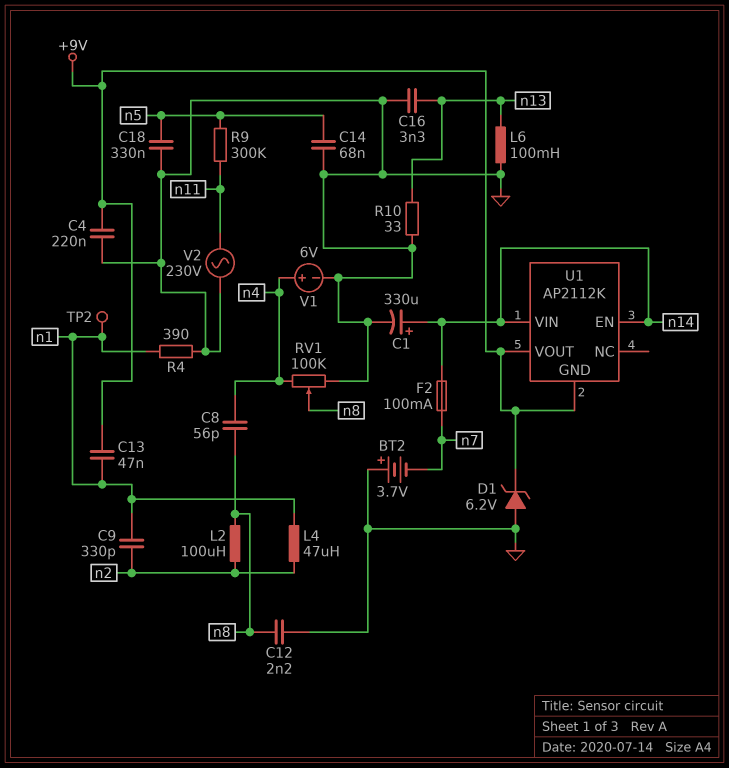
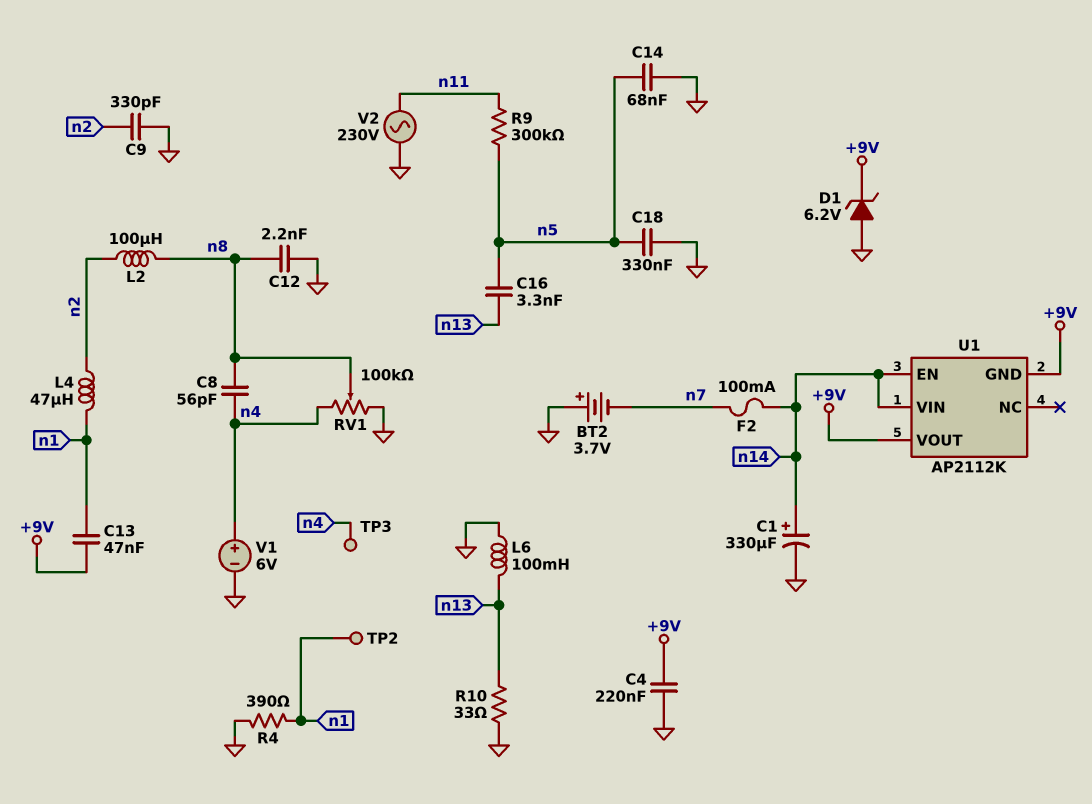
C9: 330pF (n1, n2) -> 330pF (GND, n2)
C16: 3.3nF (GND, n13) -> 3.3nF (n5, n13)
TP3: none -> test point (n4)

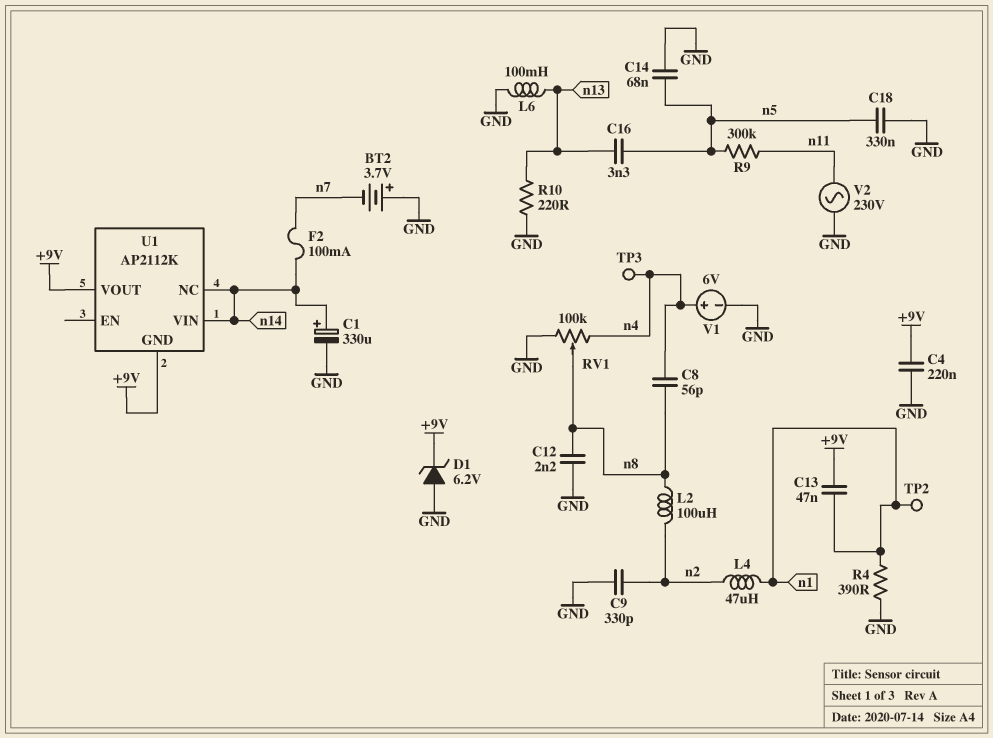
R10: 33 (GND, n13) -> 220 (GND, n13)
U1 pin EN: n14 -> none
U1 pin NC: none -> n14

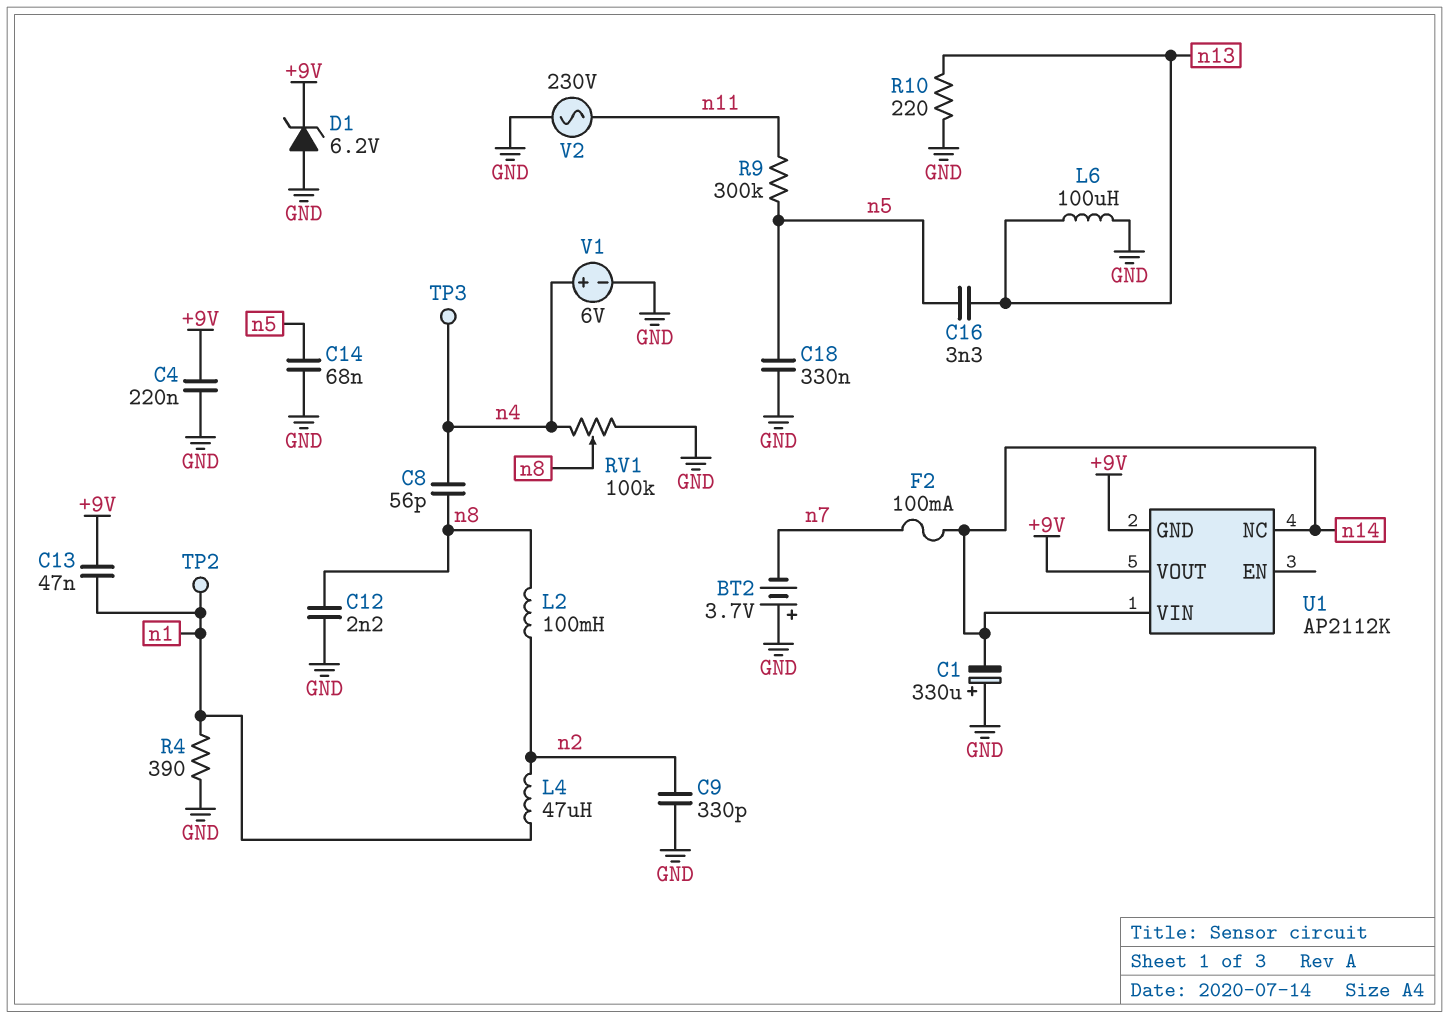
C1: 330uF (plus n14, minus GND) -> 330uF (plus GND, minus n14)
L2: 100uH (n2, n8) -> 100mH (n2, n8)
L6: 100mH (GND, n13) -> 100uH (GND, n13)

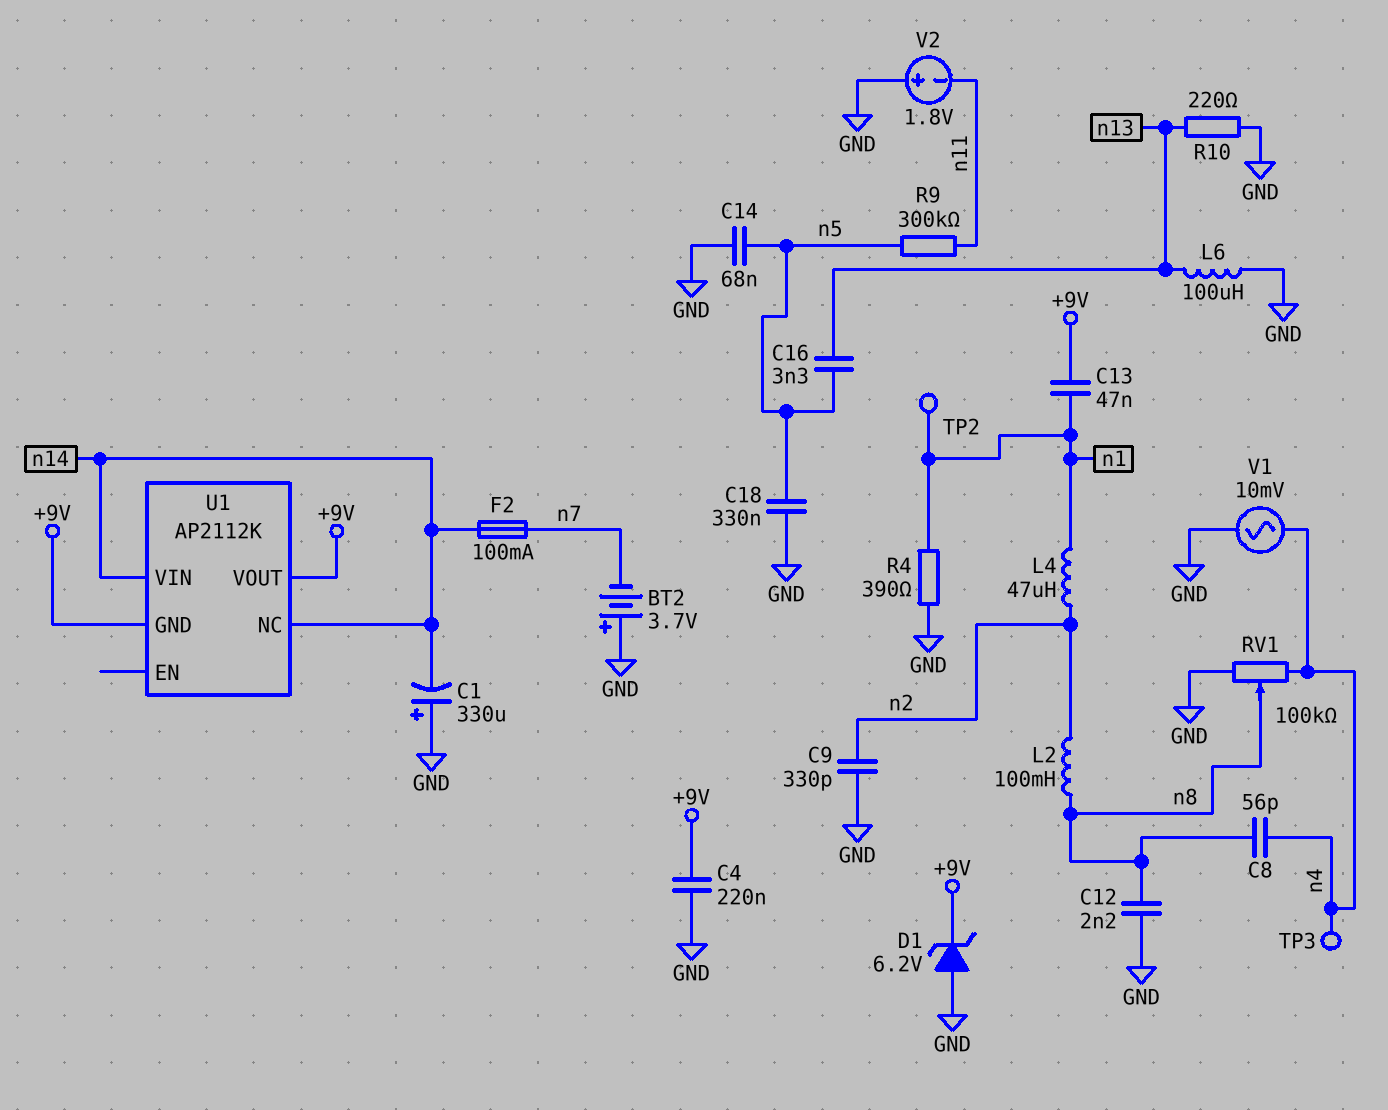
V1: 6V (plus n4, minus GND) -> AC 10mV (GND, n4)
V2: AC 230V (GND, n11) -> 1.8V (plus GND, minus n11)

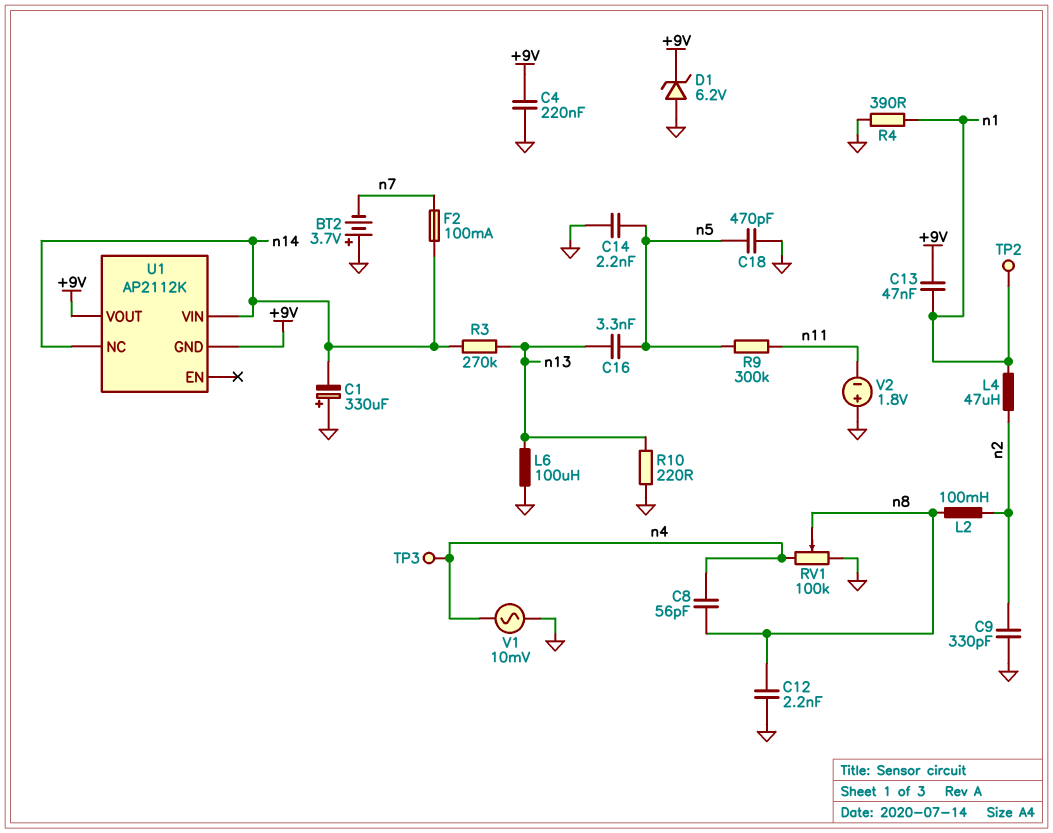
C14: 68nF (GND, n5) -> 2.2nF (GND, n5)
C18: 330nF (GND, n5) -> 470pF (GND, n5)
R3: none -> 270k (n13, n14)

